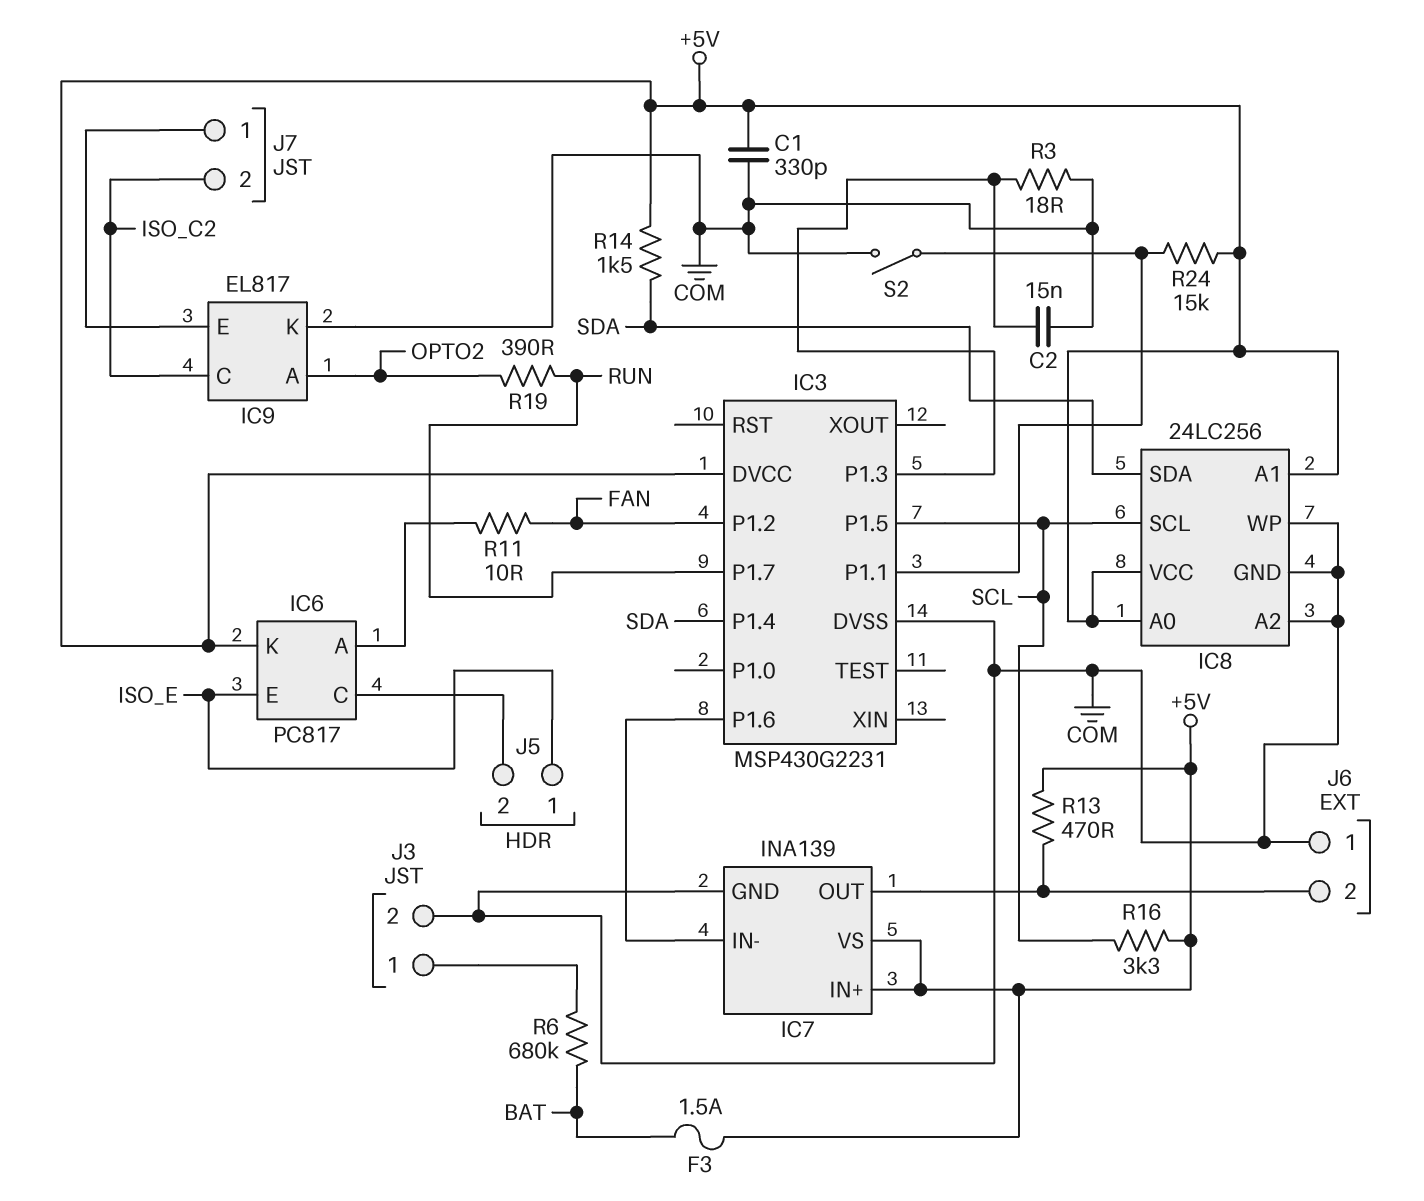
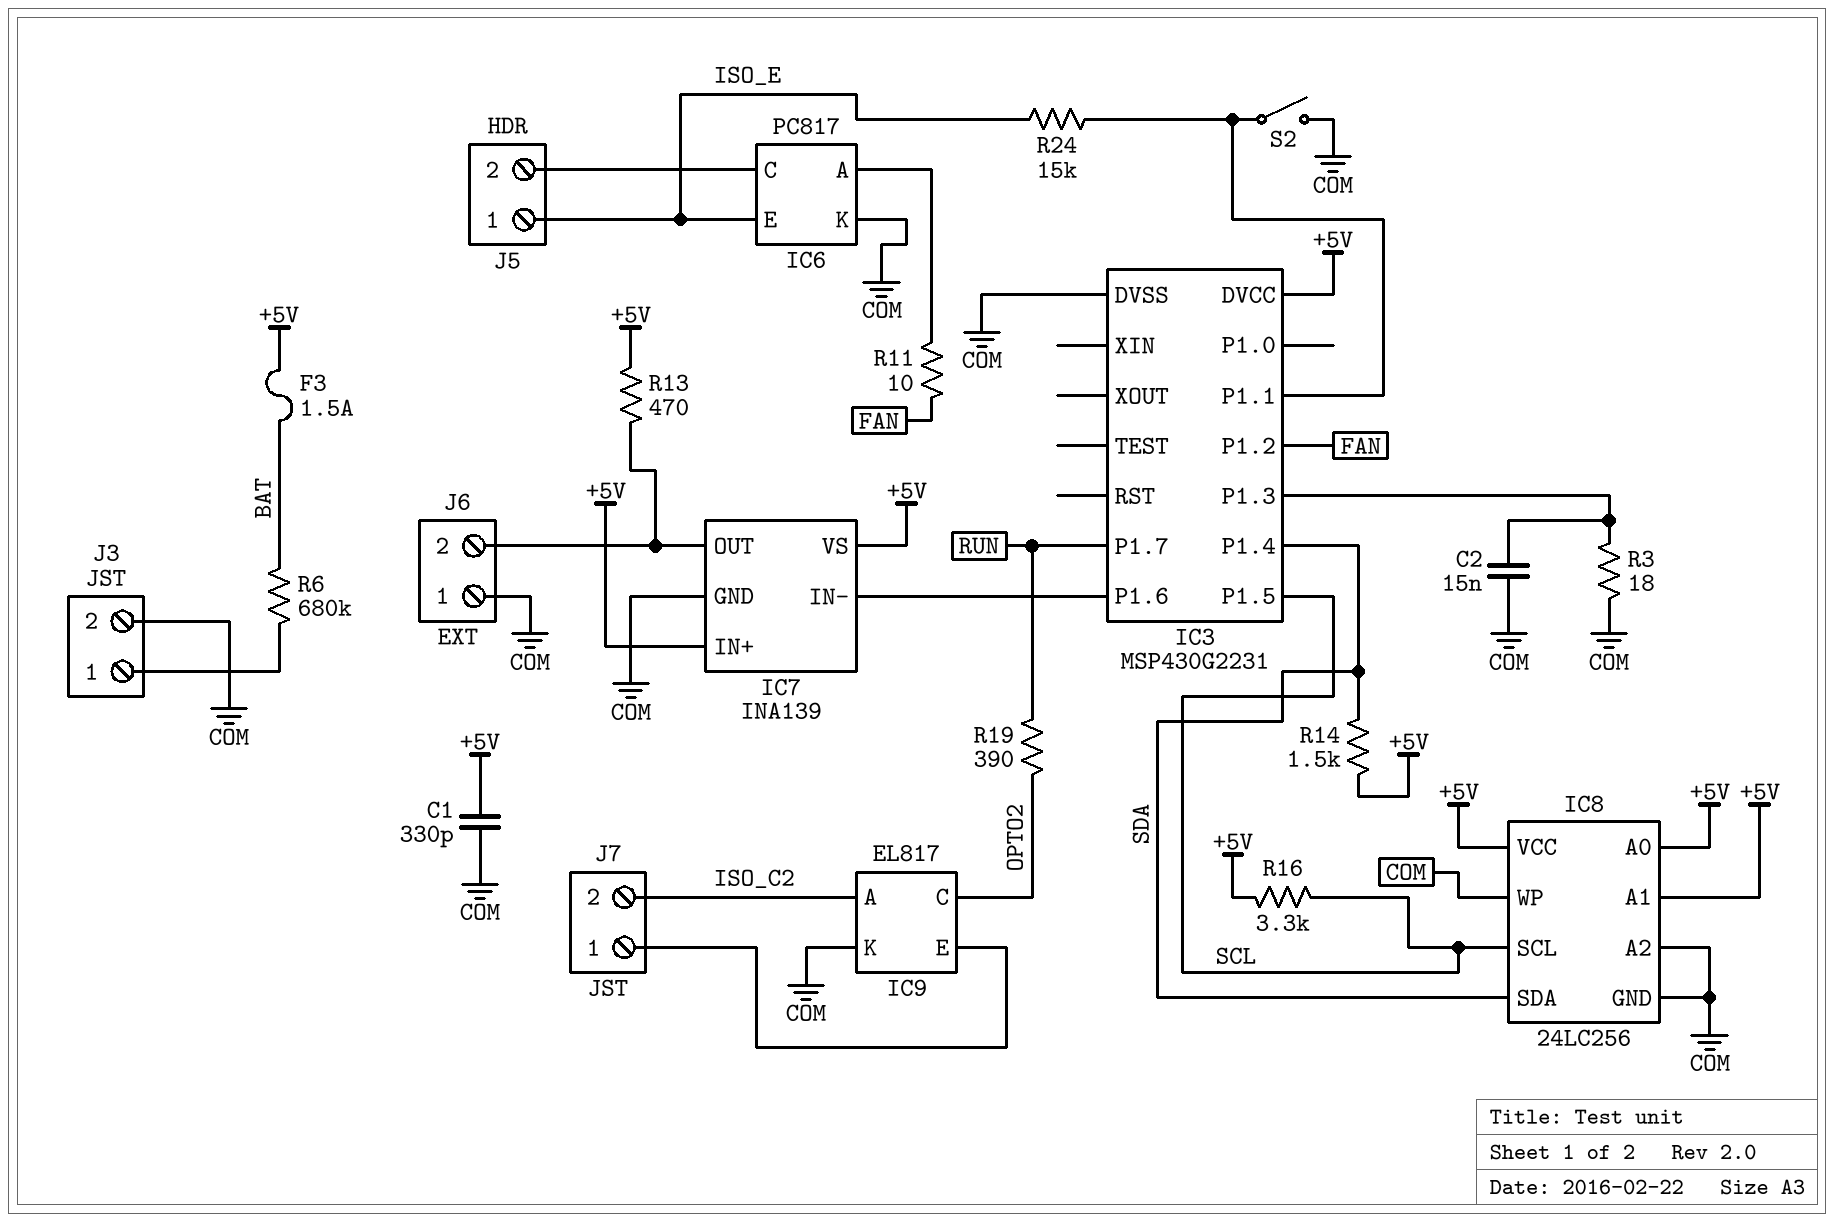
IC6 pin K: +5V -> COM
IC9 pin A: OPTO2 -> ISO_C2
IC9 pin C: ISO_C2 -> OPTO2
R24: 15k (+5V, IC3/P1.1) -> 15k (IC3/P1.1, ISO_E)

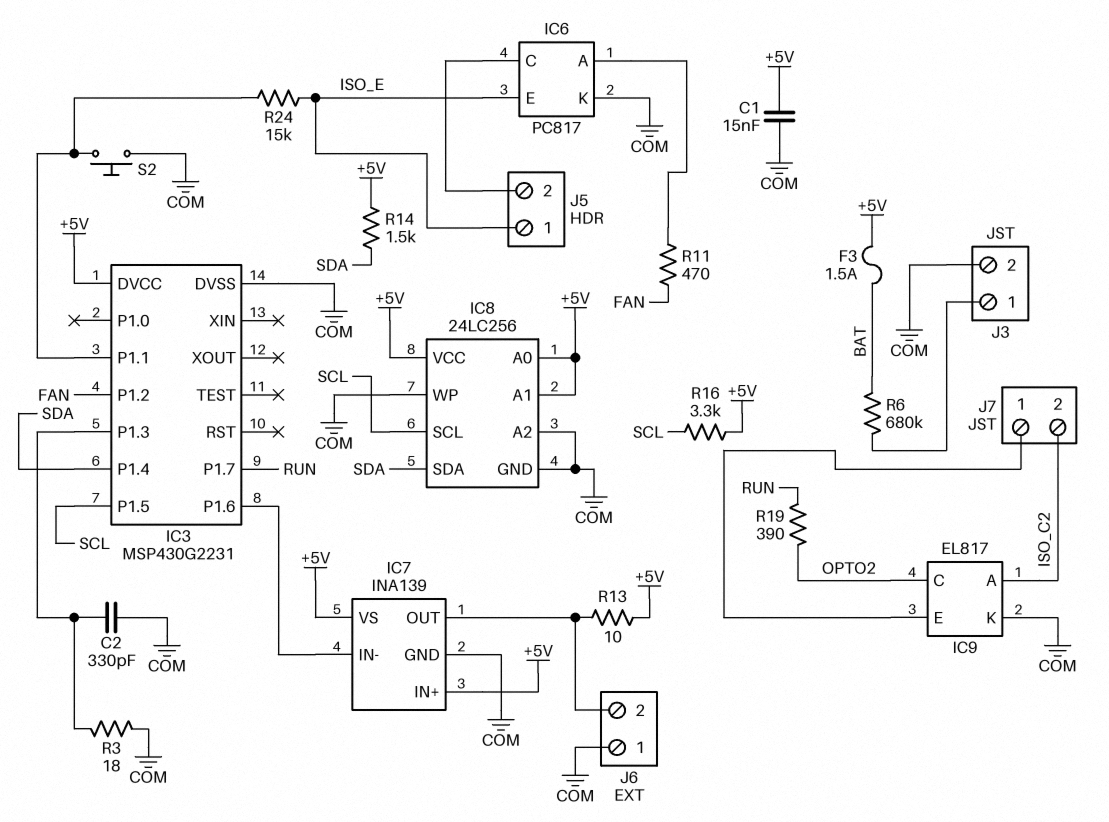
C1: 330pF (+5V, COM) -> 15nF (+5V, COM)
C2: 15nF (COM, IC3/P1.3) -> 330pF (COM, IC3/P1.3)
R11: 10 (FAN, IC6/A) -> 470 (FAN, IC6/A)
R13: 470 (+5V, IC7/OUT) -> 10 (+5V, IC7/OUT)
S2: switch (COM, IC3/P1.1) -> button (COM, IC3/P1.1)

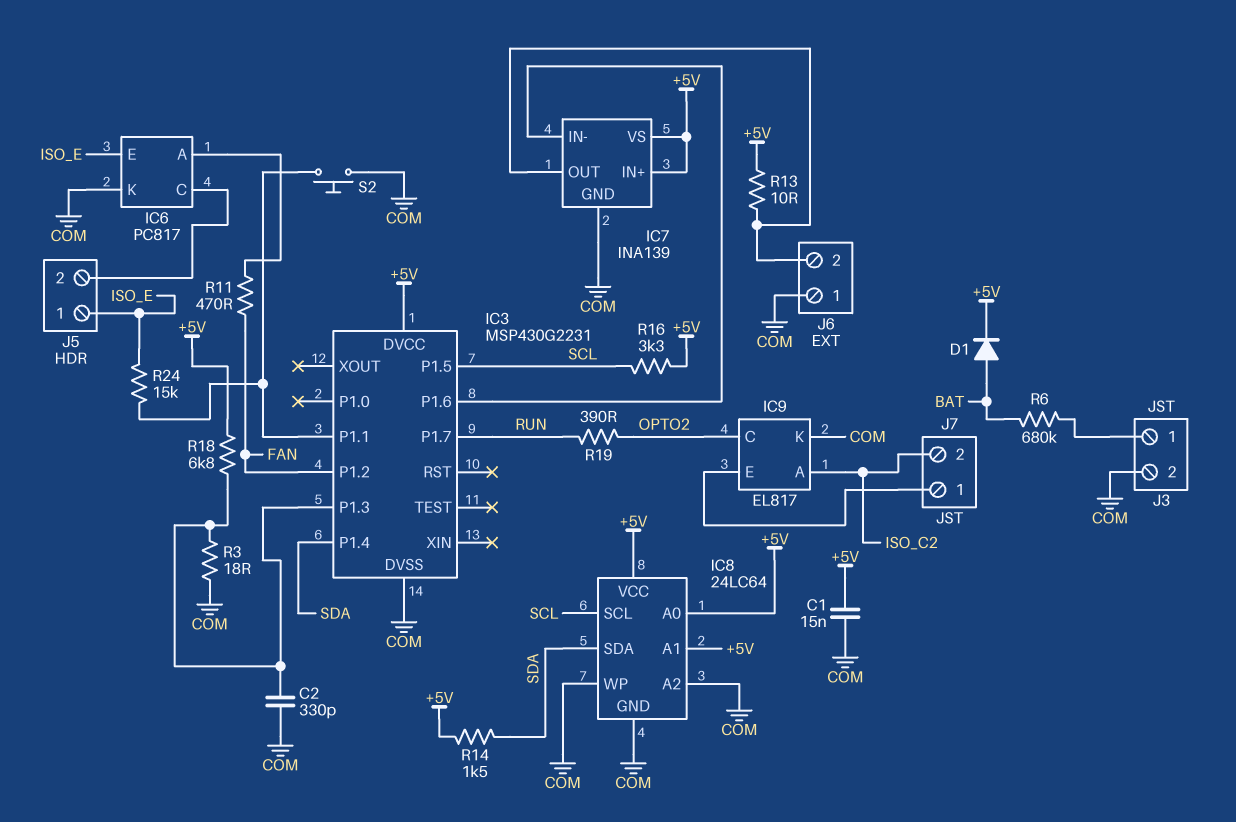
D1: none -> diode (A BAT, K +5V)
F3: 1.5A (+5V, BAT) -> none
IC8: 24LC256 -> 24LC64
R18: none -> 6.8k (+5V, IC3/P1.3)

